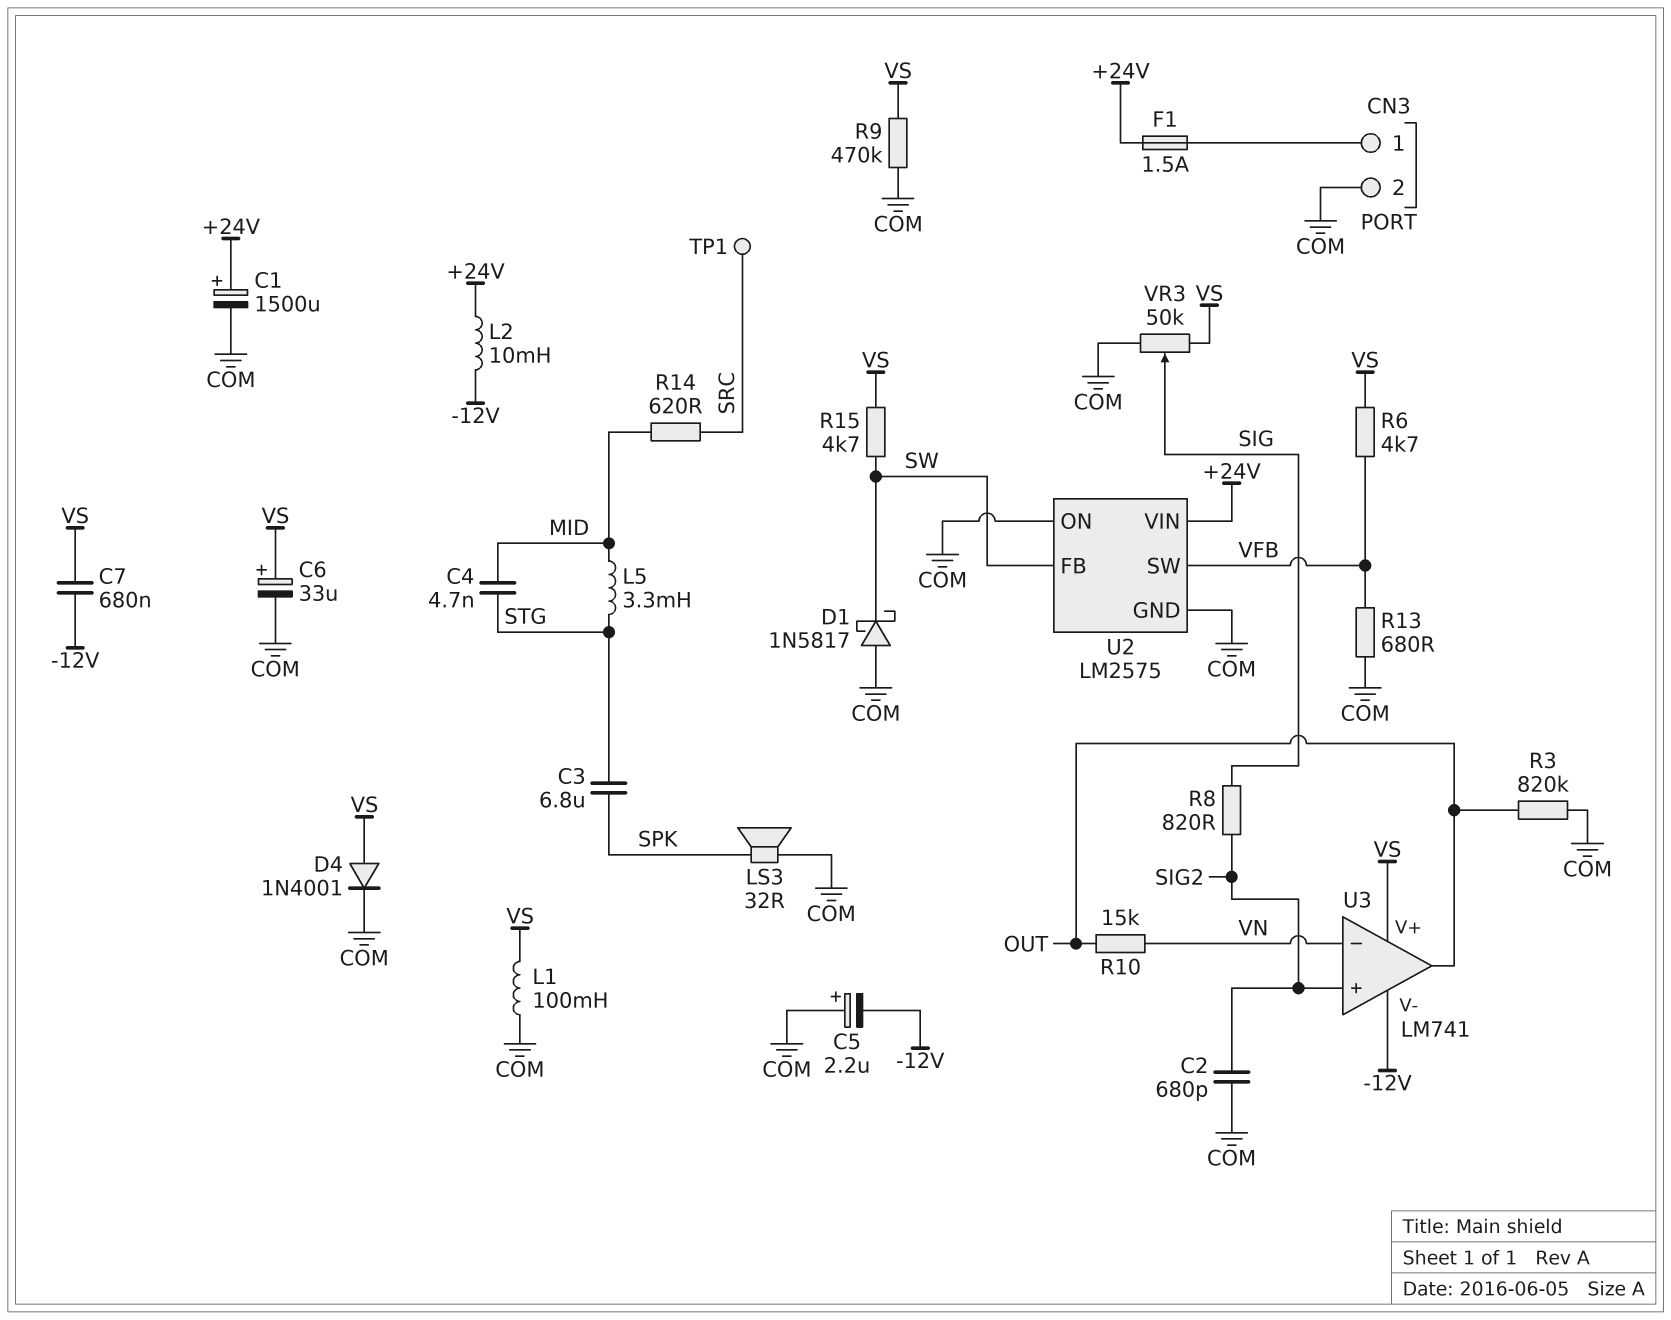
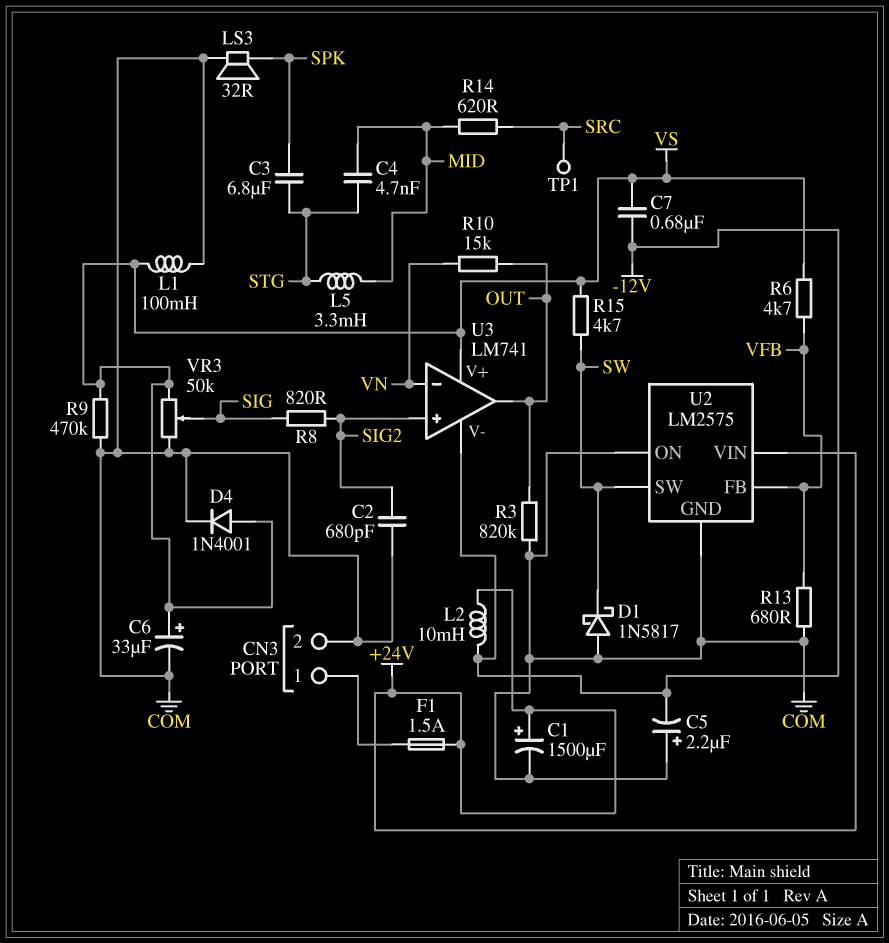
U2 pin FB: SW -> VFB
U2 pin SW: VFB -> SW

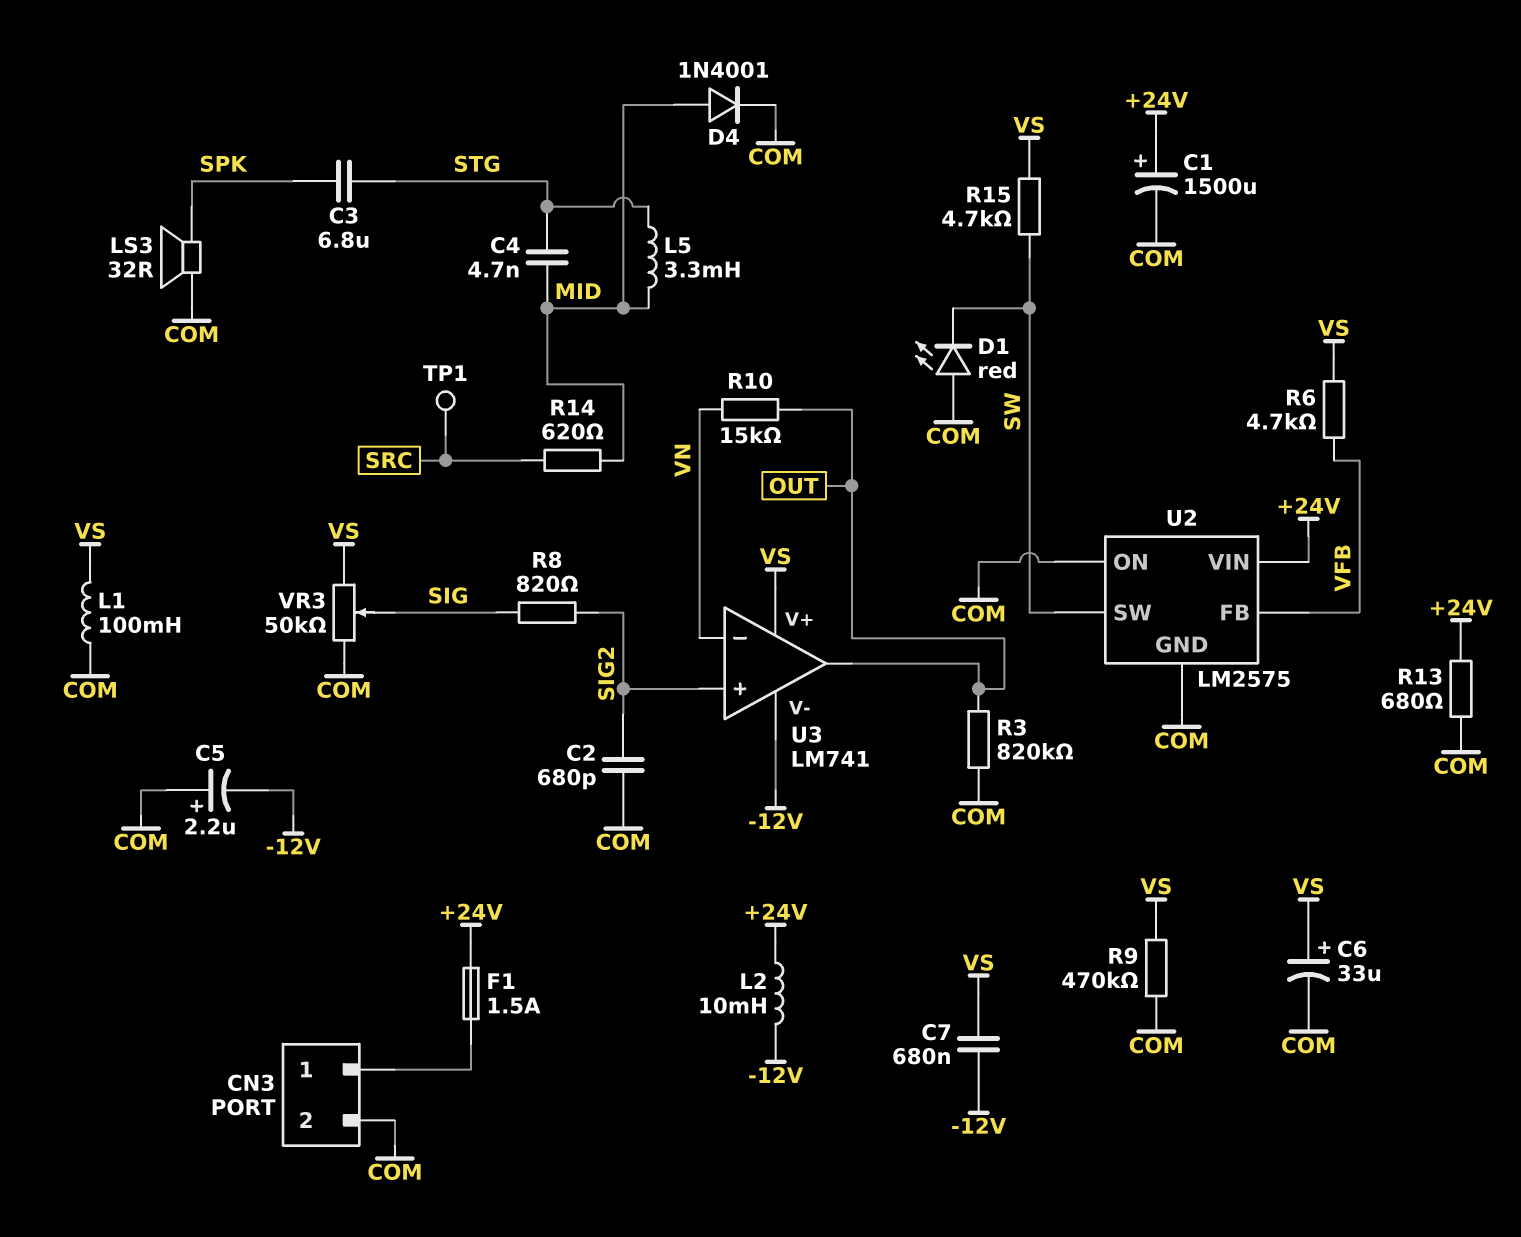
D1: schottky 1N5817 (A COM, K SW) -> LED red (A COM, K SW)
D4: diode 1N4001 (A VS, K COM) -> diode 1N4001 (A MID, K COM)
R13: 680 (COM, VFB) -> 680 (+24V, COM)

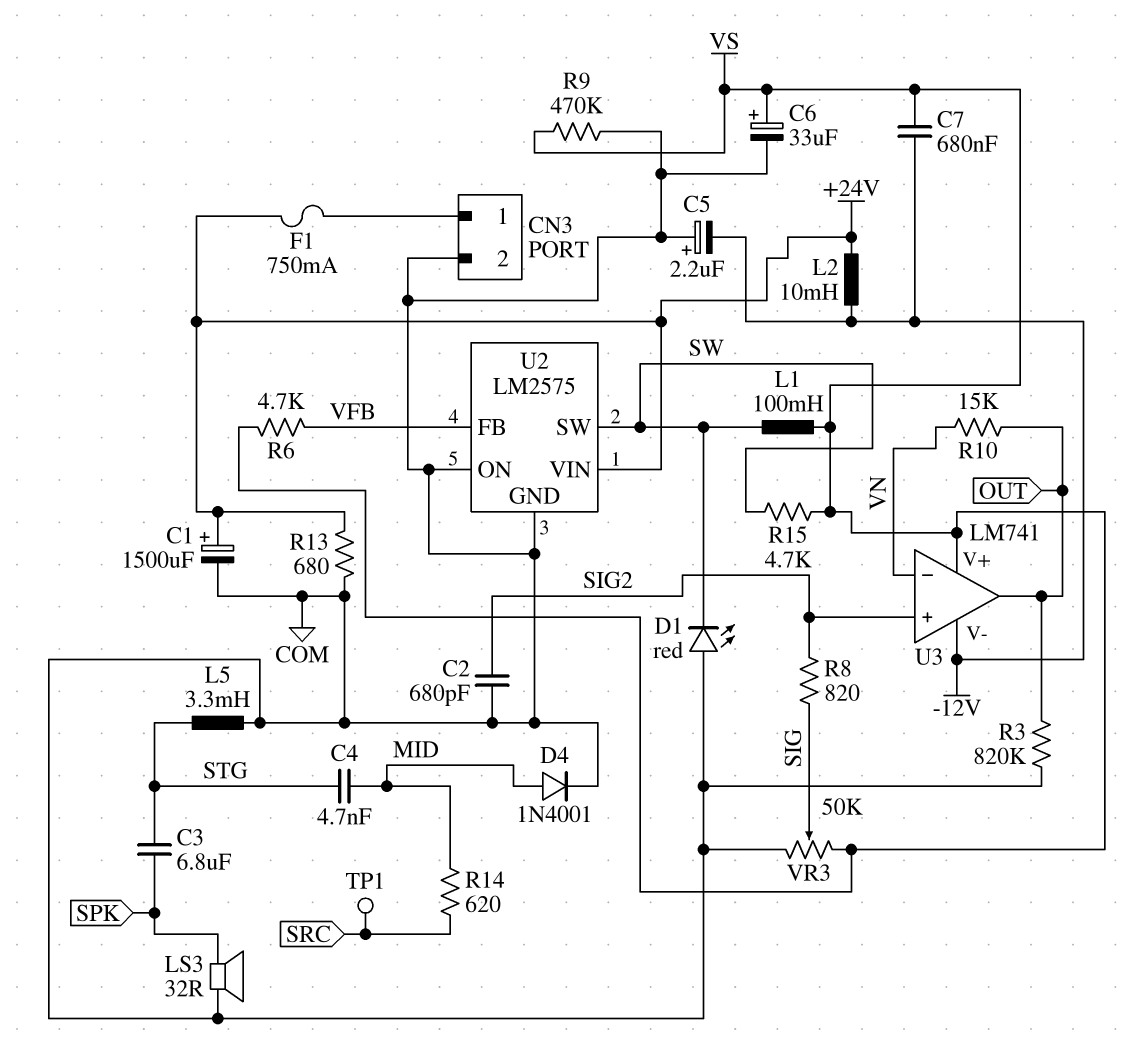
F1: 1.5A (+24V, CN3/1) -> 750mA (+24V, CN3/1)
L1: 100mH (COM, VS) -> 100mH (SW, VS)
L5: 3.3mH (MID, STG) -> 3.3mH (COM, STG)

